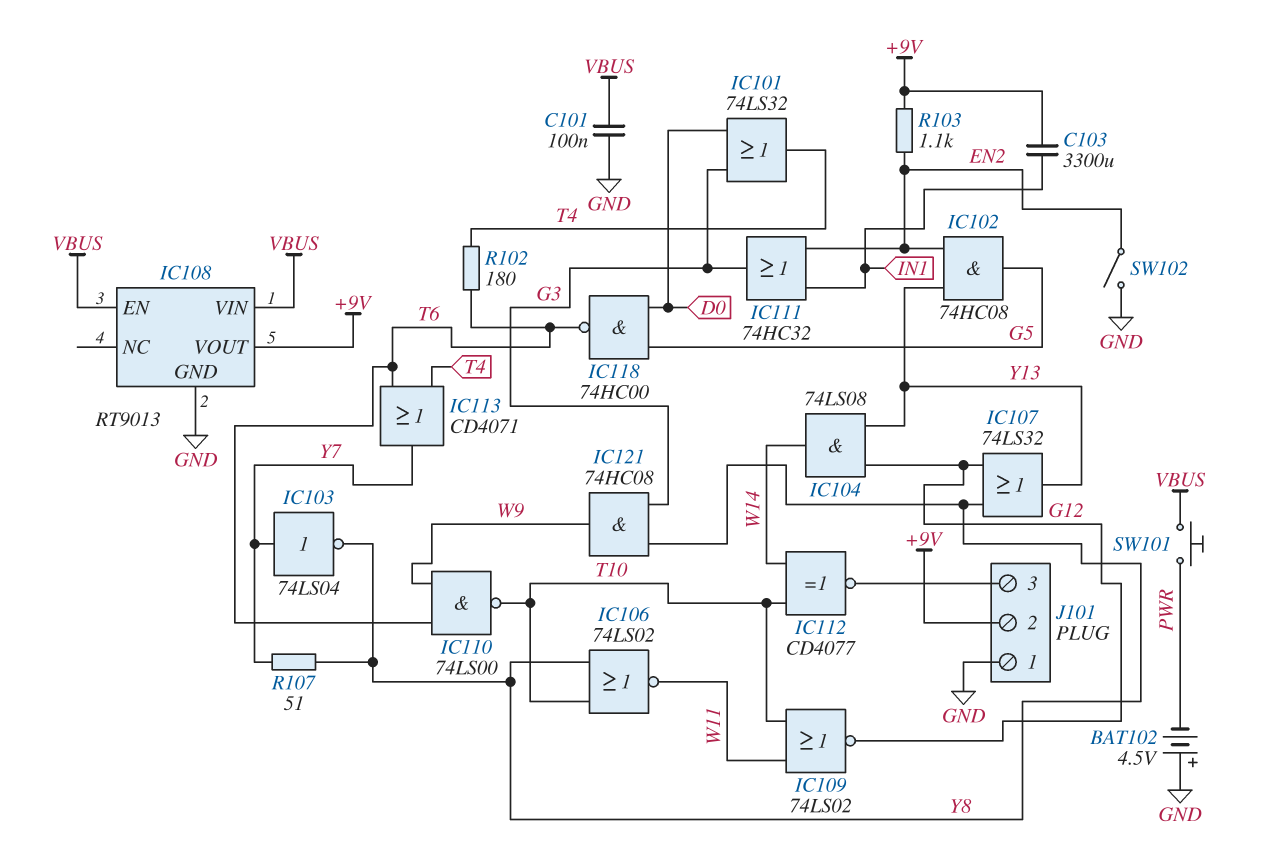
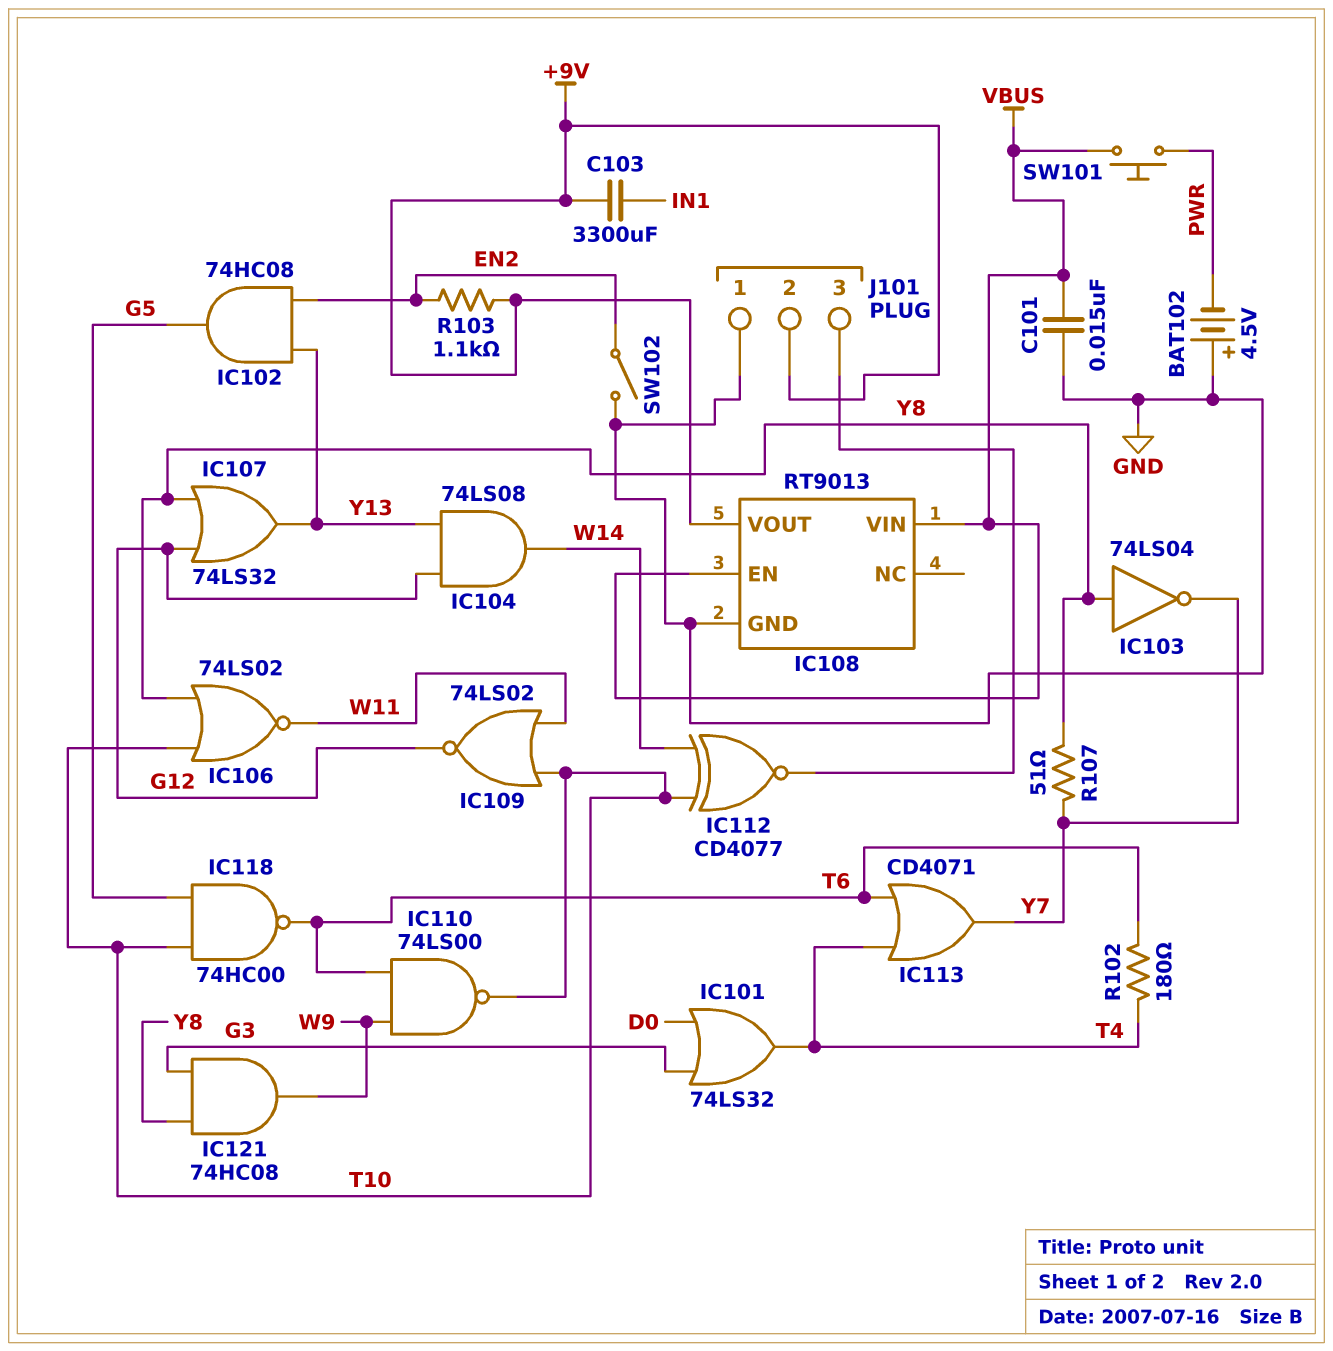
C101: 100nF (GND, VBUS) -> 15nF (GND, VBUS)
IC103: NOT 74LS04 (in Y7, out Y8) -> NOT 74LS04 (in Y8, out Y7)
IC111: OR 74HC32 (in EN2, in IN1, out G3) -> none
IC118: NAND 74HC00 (in D0, in G5, out T6) -> NAND 74HC00 (in G5, in T10, out T6)

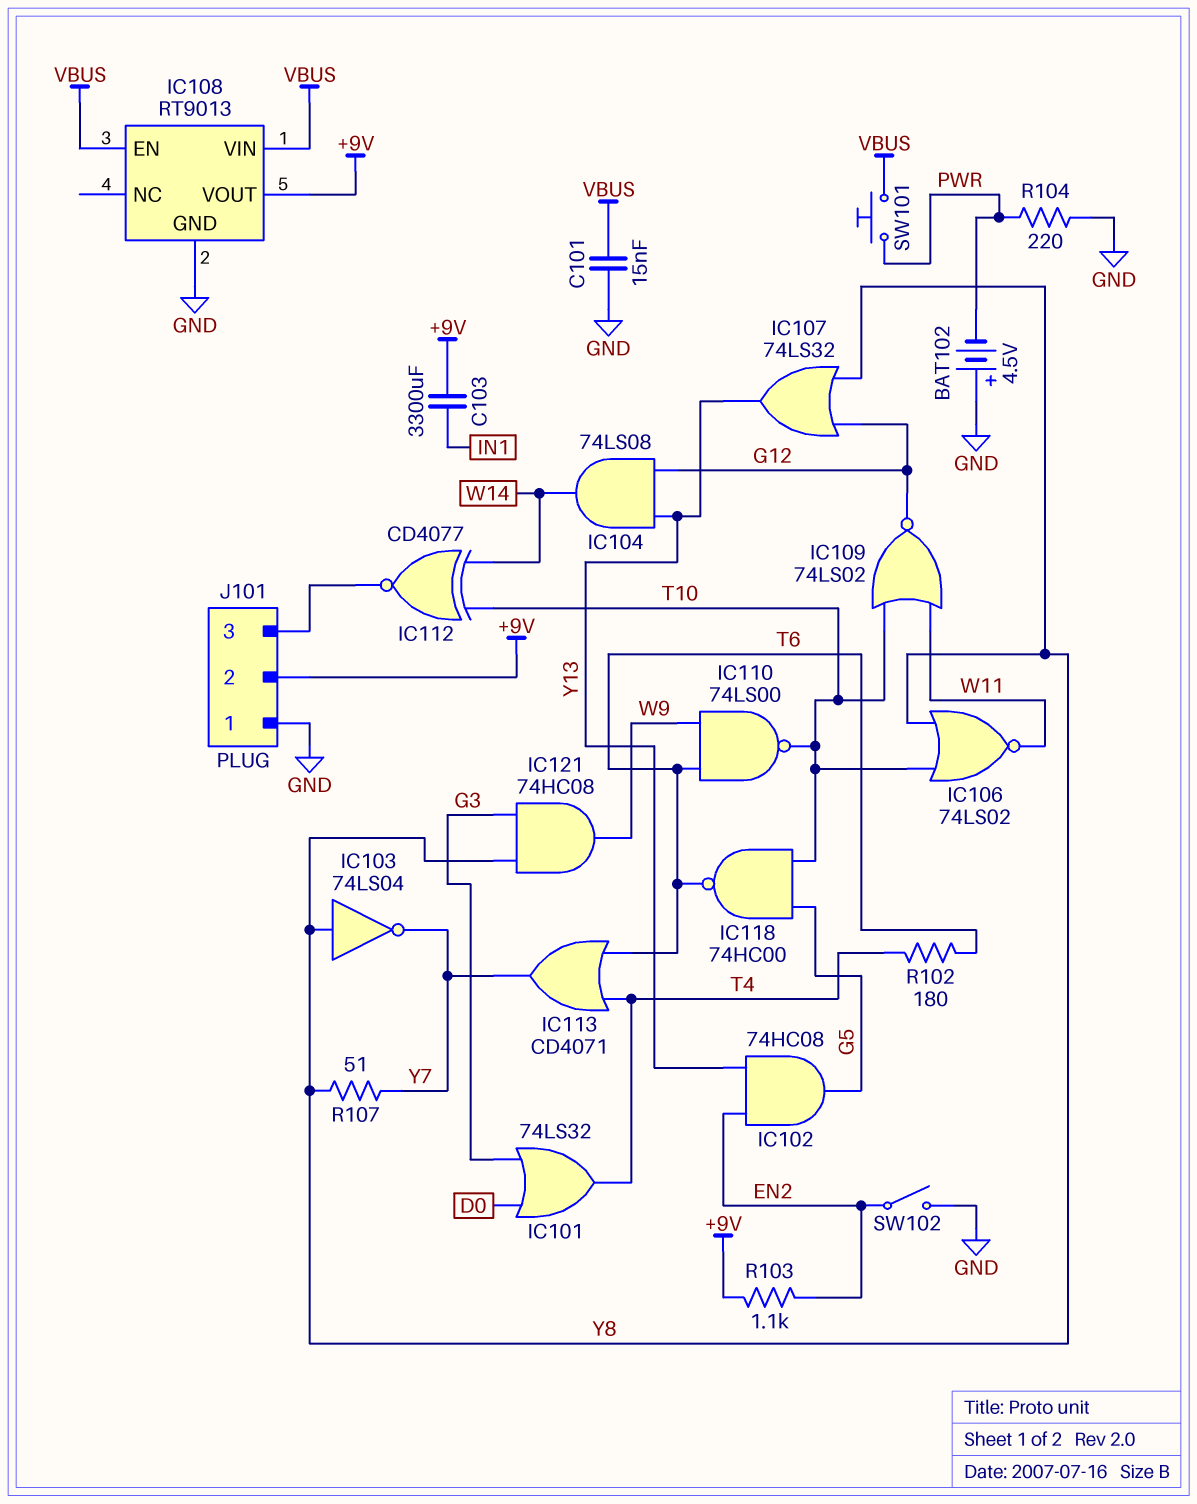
R104: none -> 220 (GND, PWR)

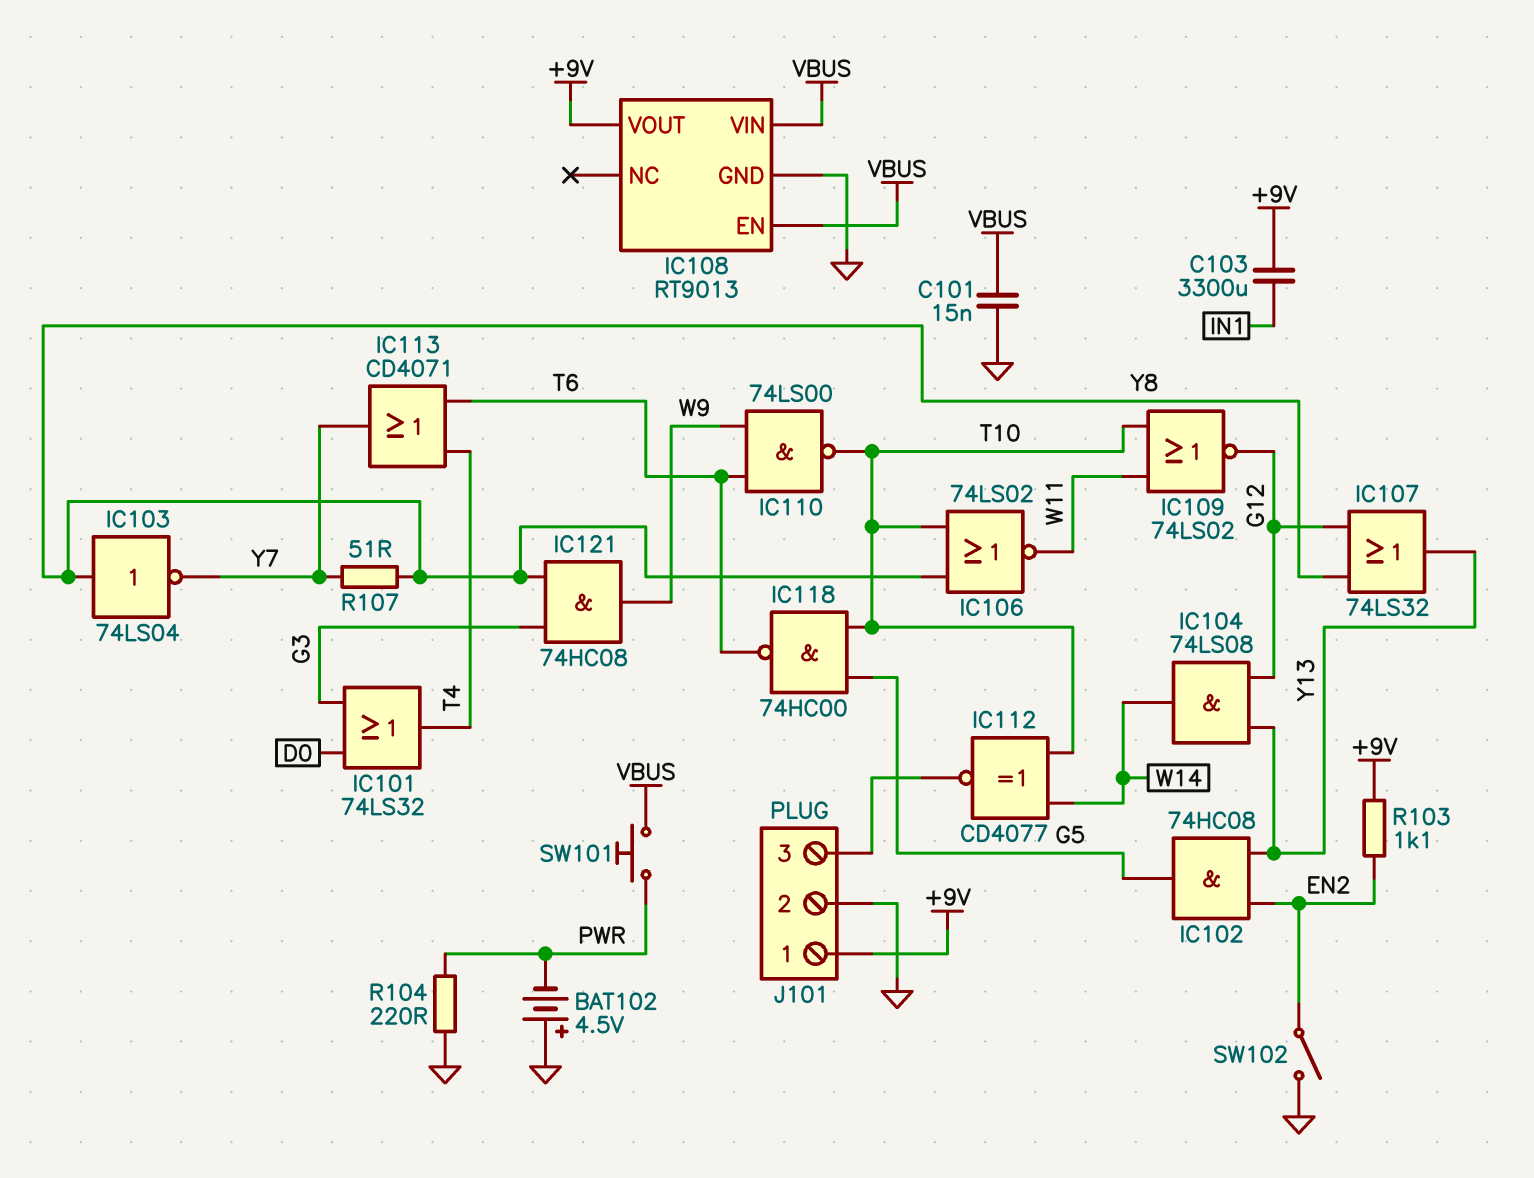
J101 pin 1: GND -> +9V
J101 pin 2: +9V -> GND
R102: 180 (T4, T6) -> none

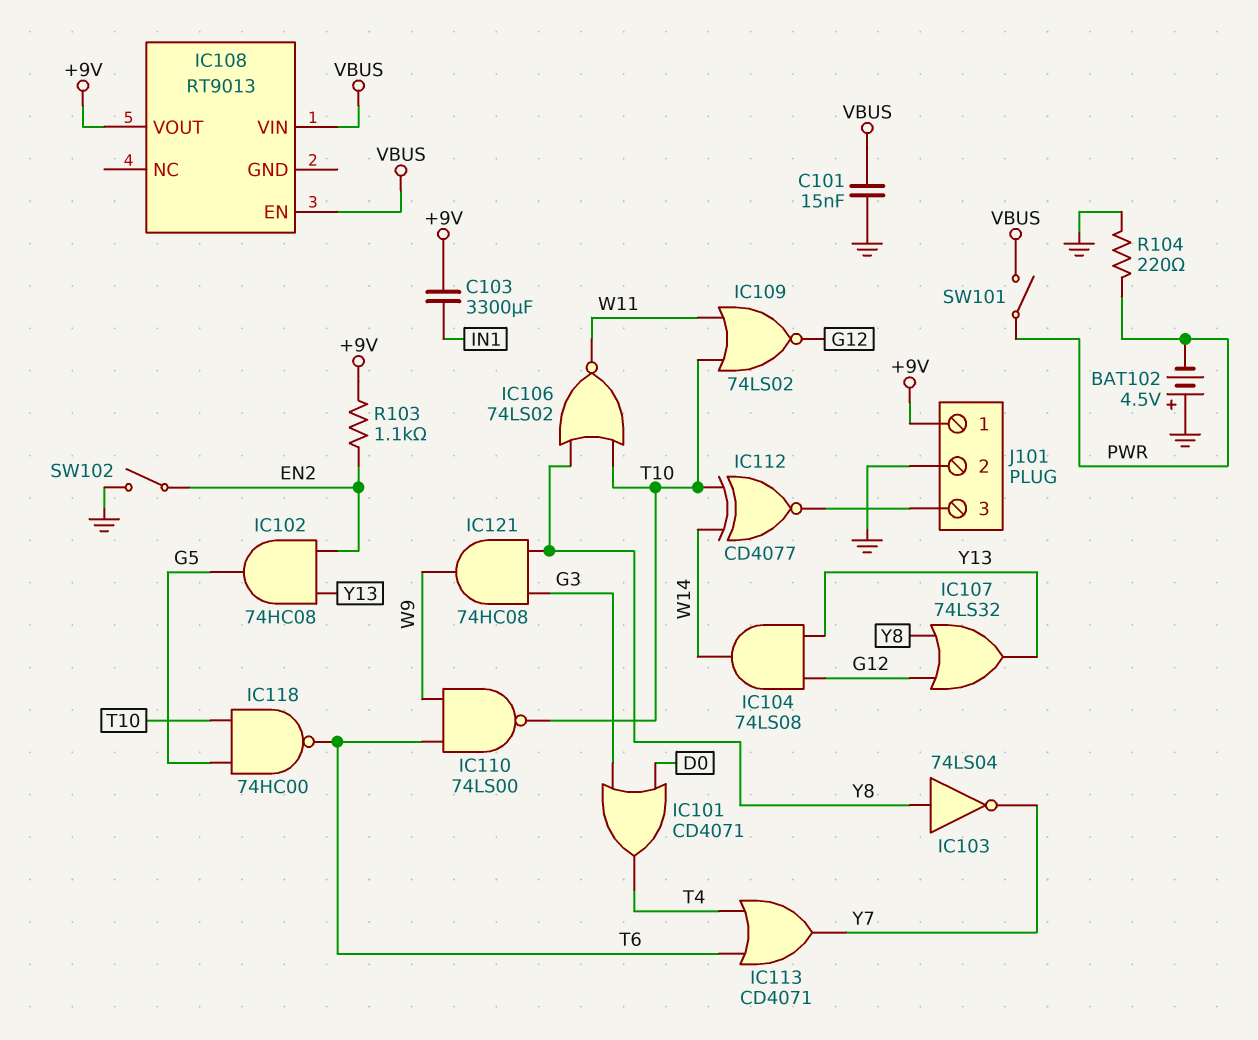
IC101: OR 74LS32 (in D0, in G3, out T4) -> OR CD4071 (in D0, in G3, out T4)
IC108 pin GND: GND -> none
R107: 51 (Y7, Y8) -> none
SW101: button (PWR, VBUS) -> switch (PWR, VBUS)

